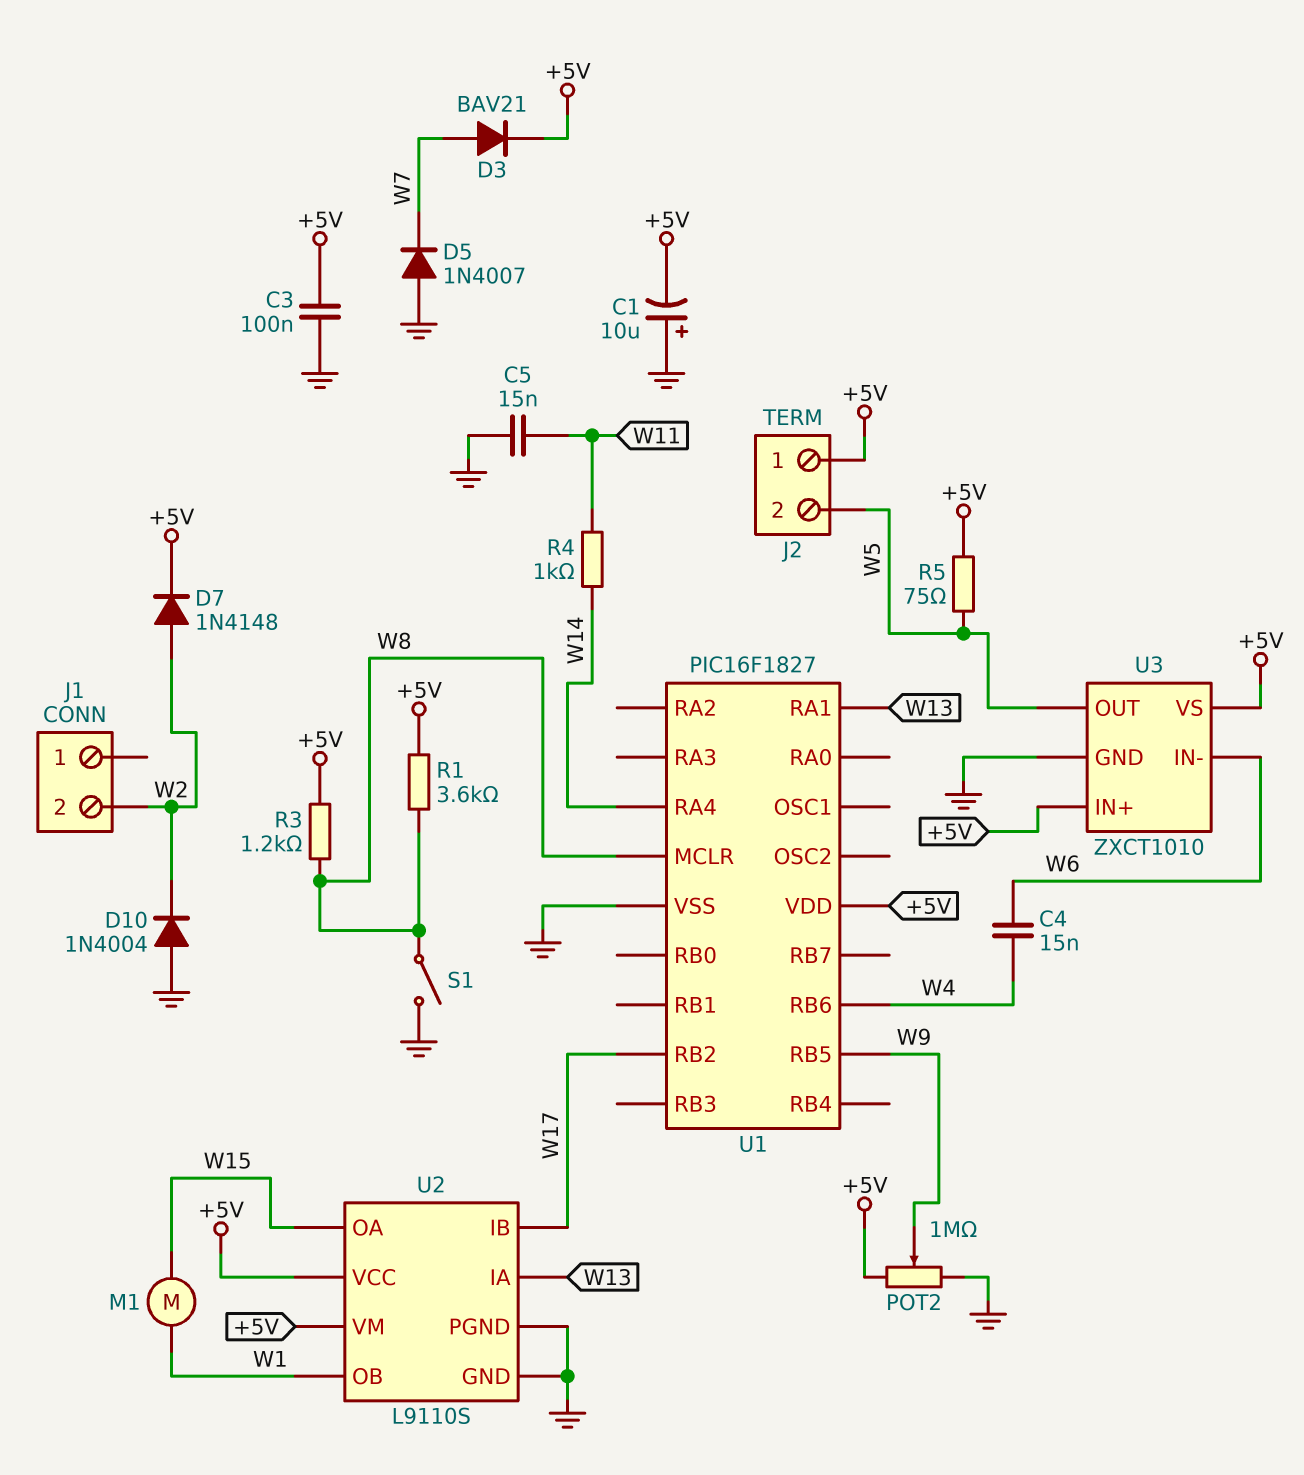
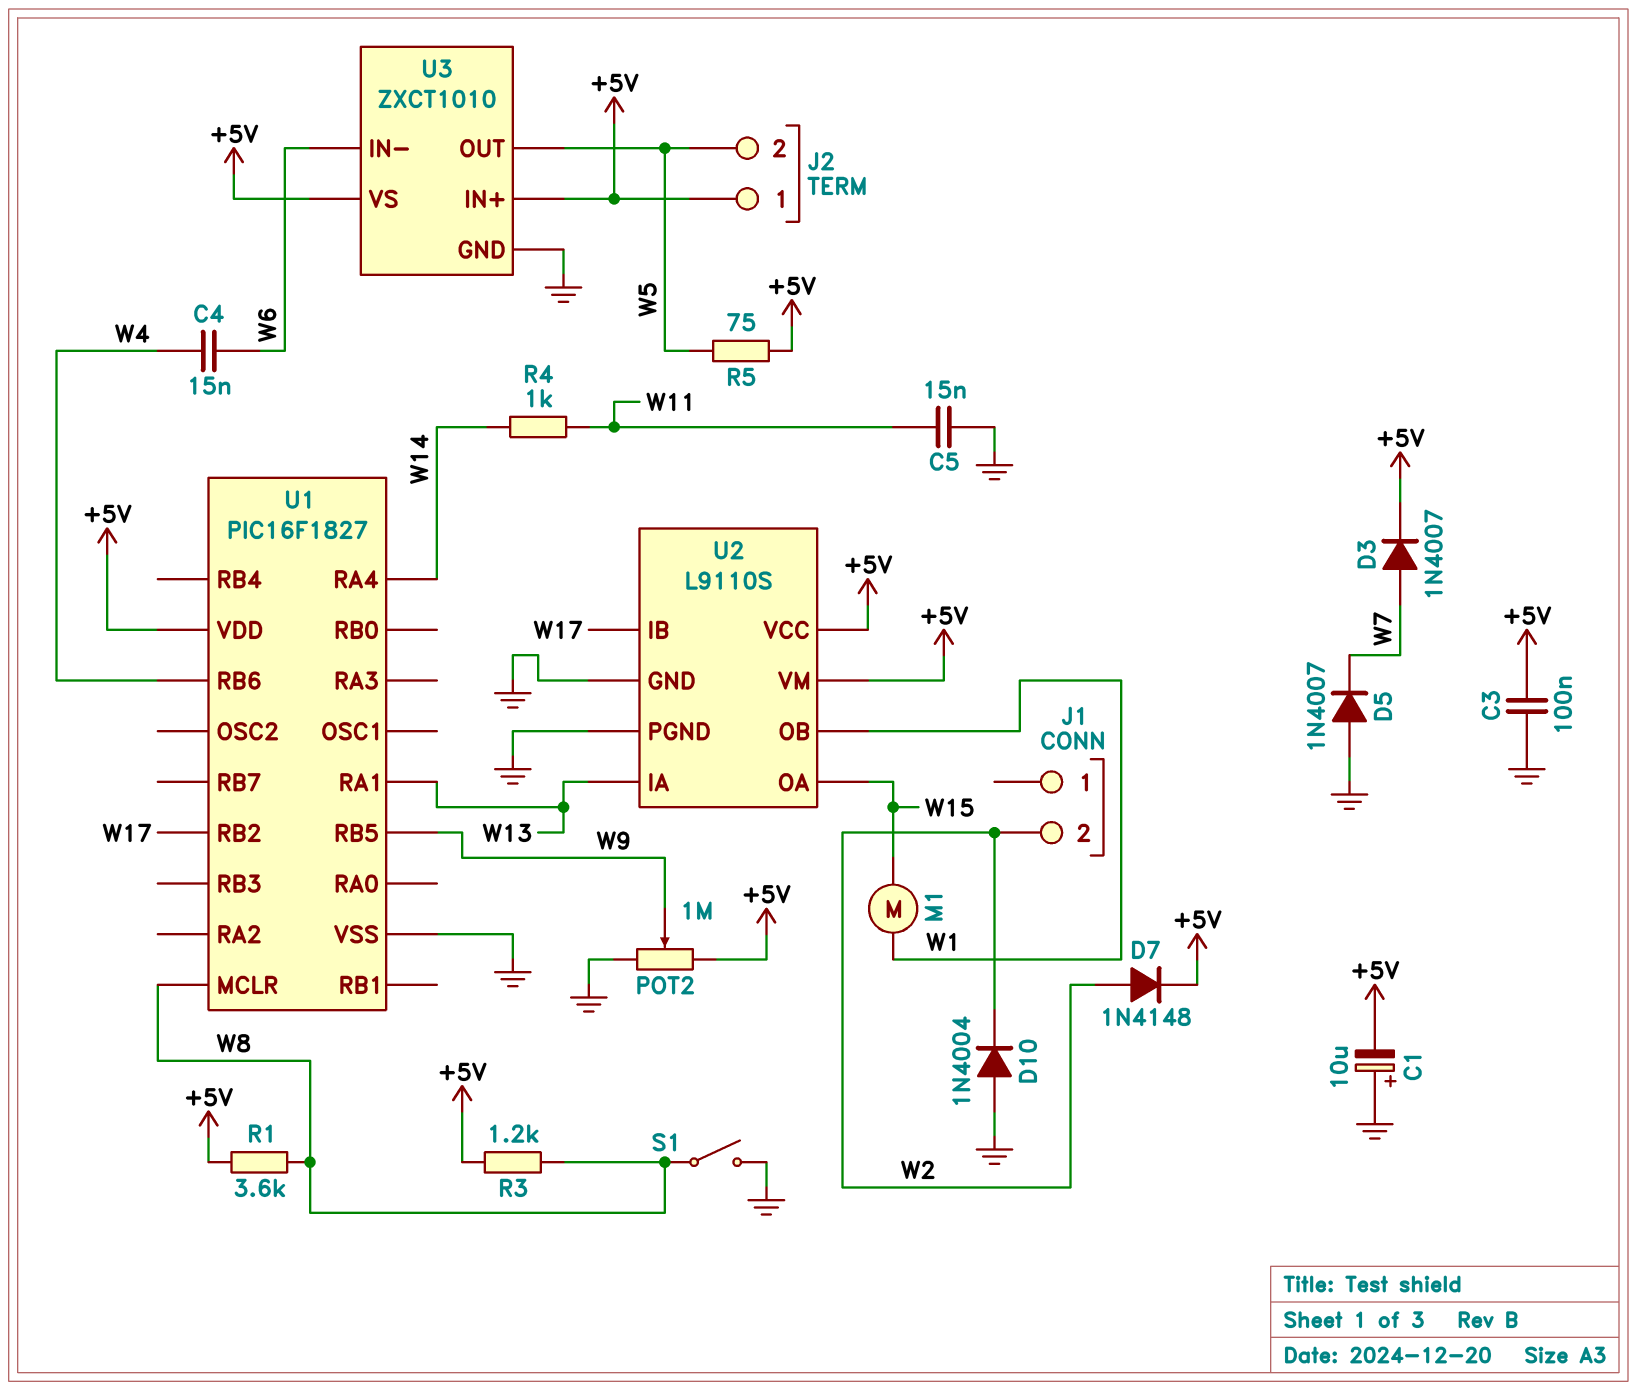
D3: diode BAV21 (A W7, K +5V) -> diode 1N4007 (A W7, K +5V)

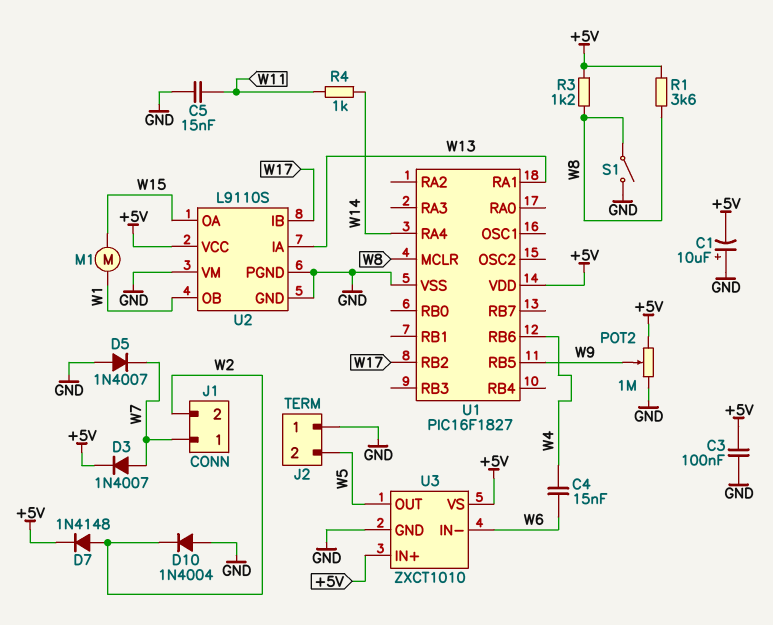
J1 pin 1: none -> W7
J2 pin 1: +5V -> GND
R5: 75 (+5V, W5) -> none
U2 pin VM: +5V -> GND

